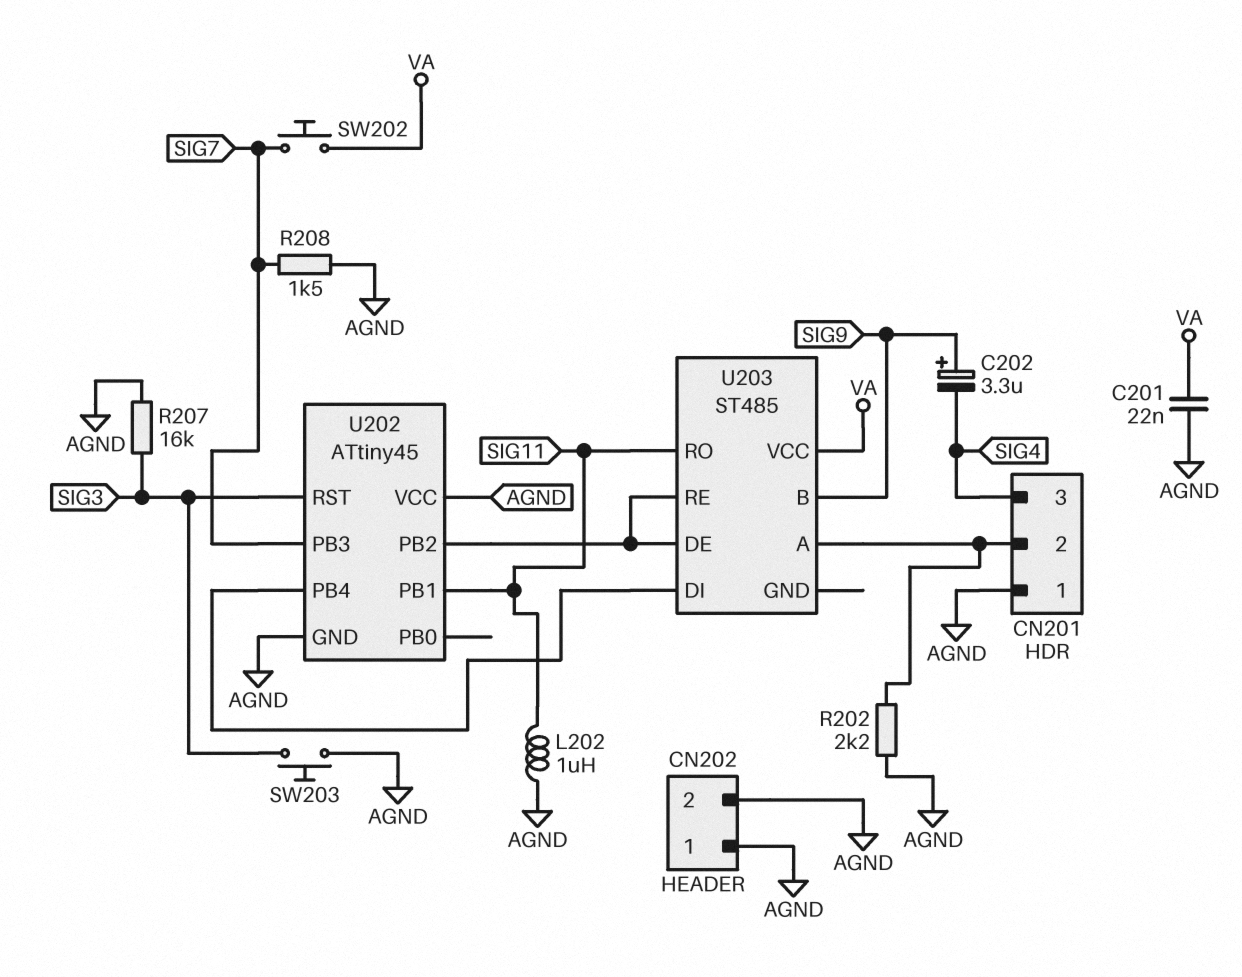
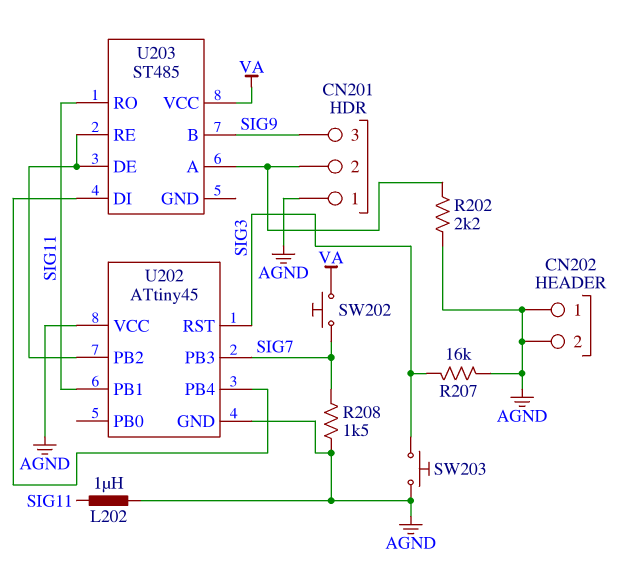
C201: 22nF (AGND, VA) -> none
C202: 3.3uF (plus SIG9, minus SIG4) -> none
CN201 pin 3: SIG4 -> SIG9

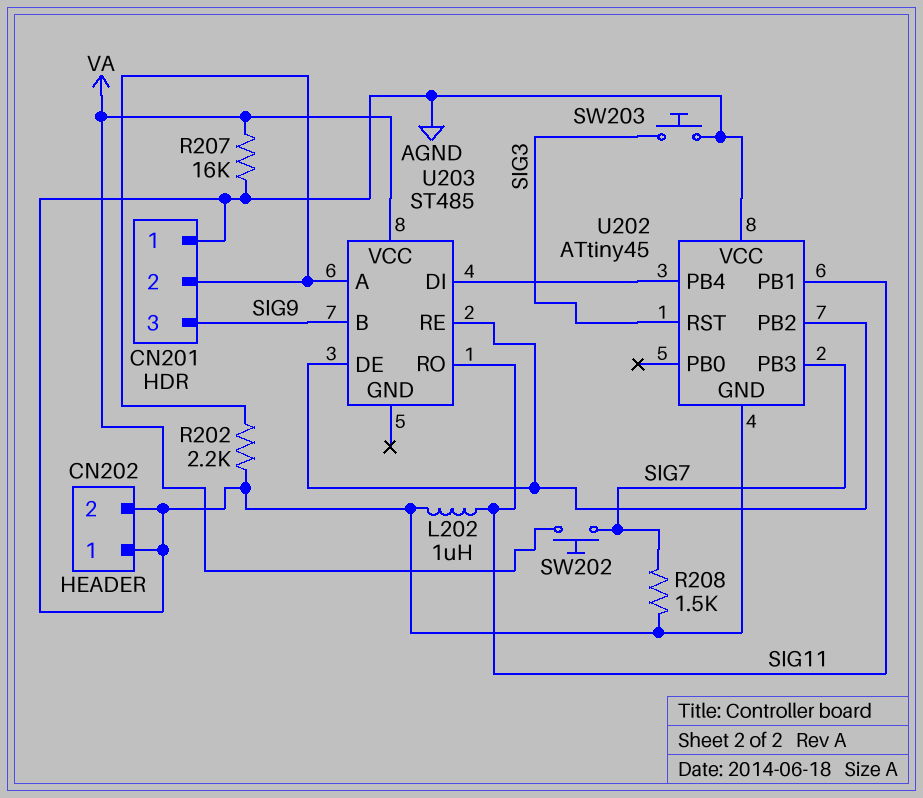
R207: 16k (AGND, SIG3) -> 16k (AGND, VA)

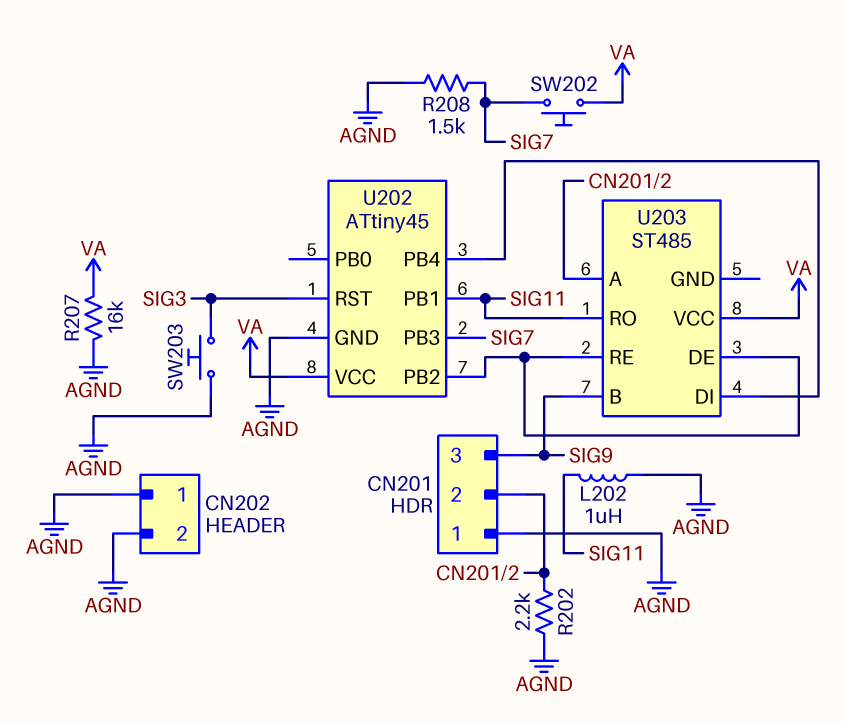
U202 pin VCC: AGND -> VA

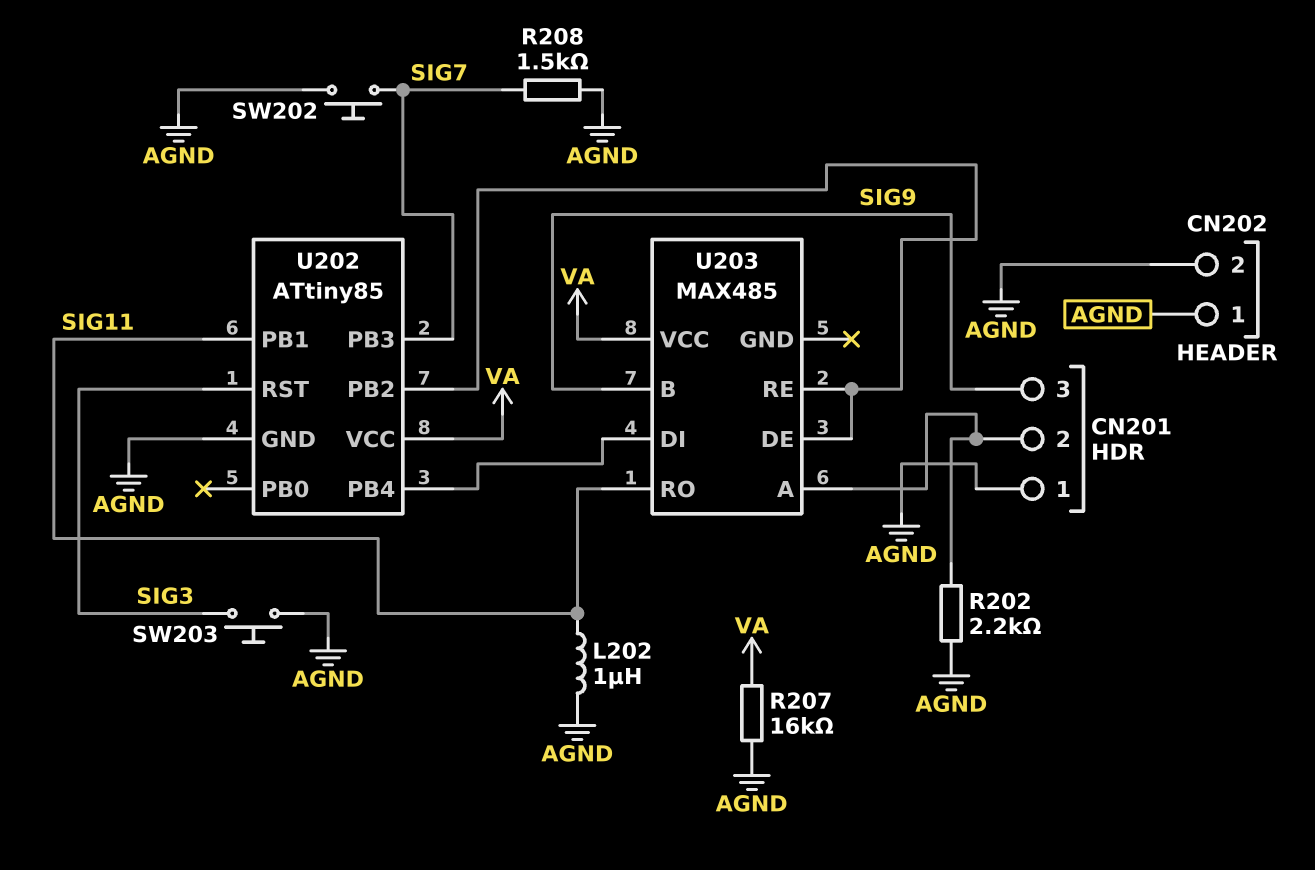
SW202: button (SIG7, VA) -> button (AGND, SIG7)
U202: ATtiny45 -> ATtiny85
U203: ST485 -> MAX485

